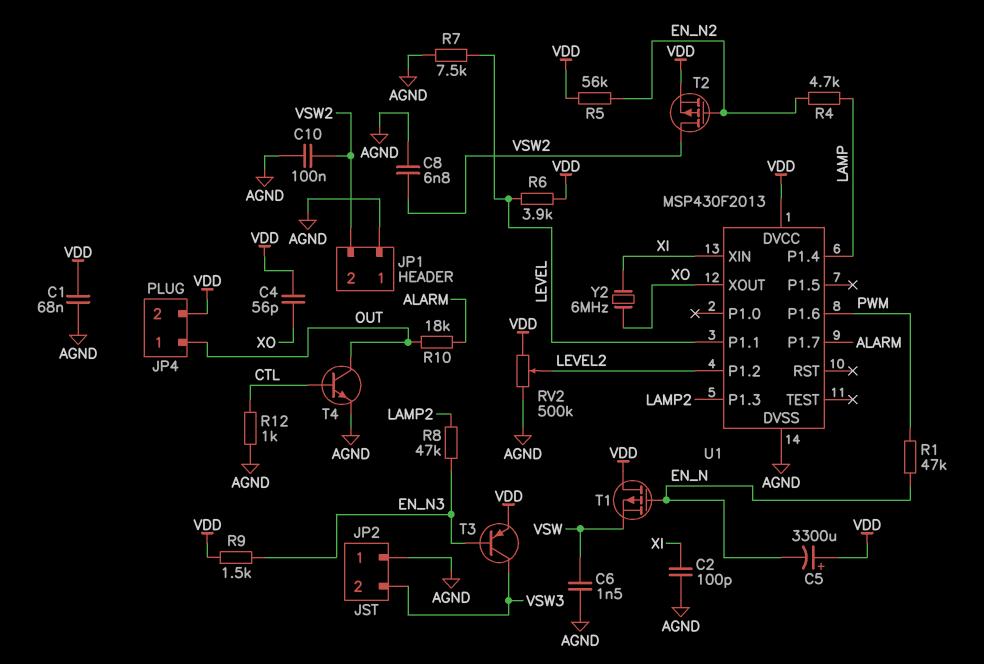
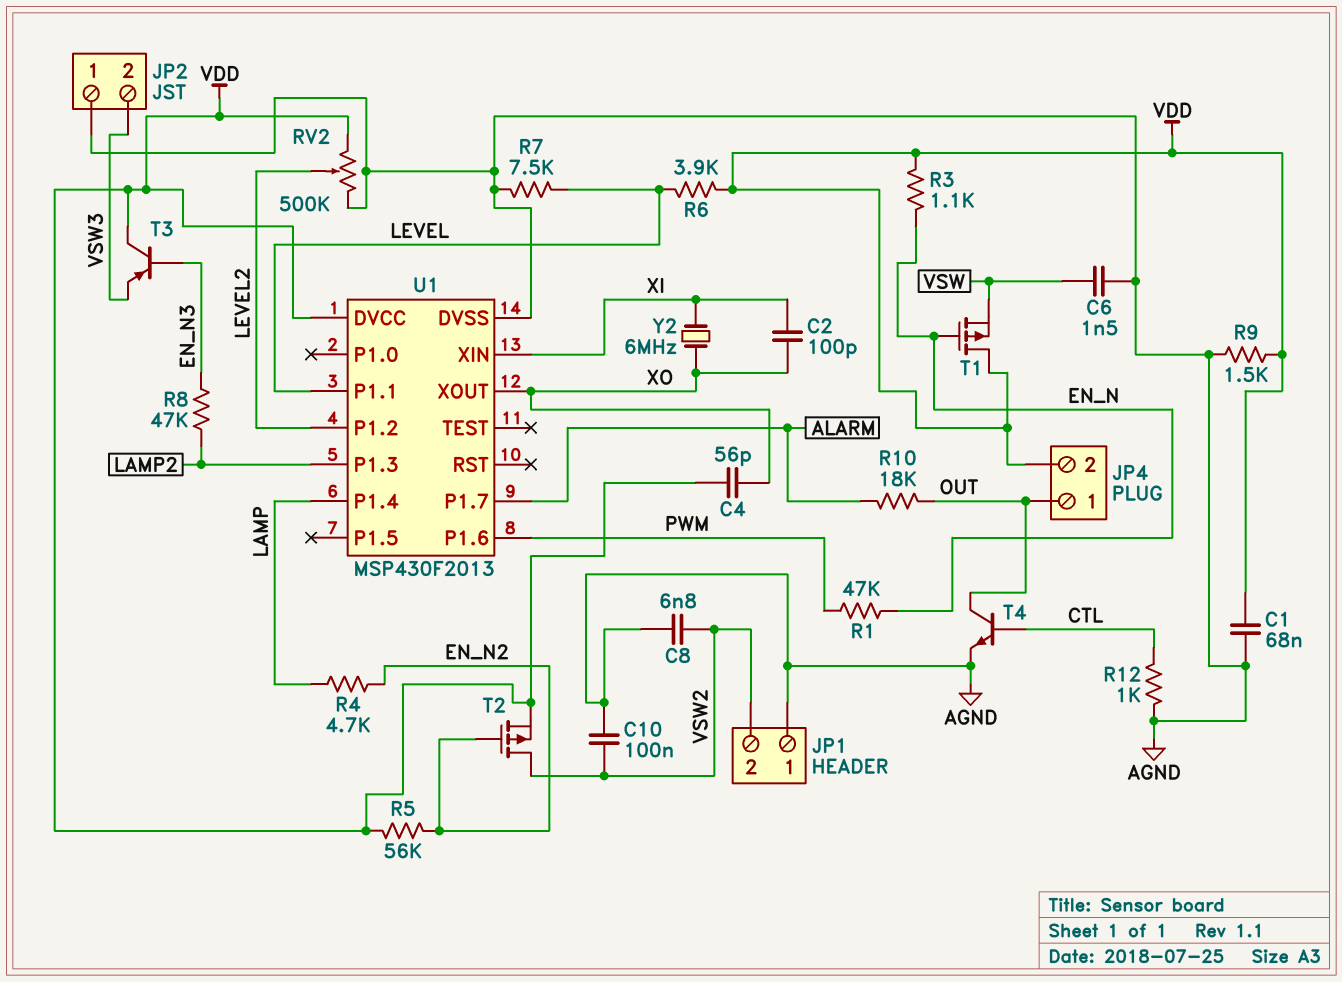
C2: 100pF (AGND, XI) -> 100pF (XI, XO)
C5: 3300uF (plus VDD, minus EN_N) -> none
R3: none -> 1.1k (EN_N, VDD)
R9: 1.5k (EN_N3, VDD) -> 1.5k (AGND, VDD)
T3: PNP (B EN_N3, C VSW3, E VDD) -> PNP (B EN_N3, C VDD, E VSW3)

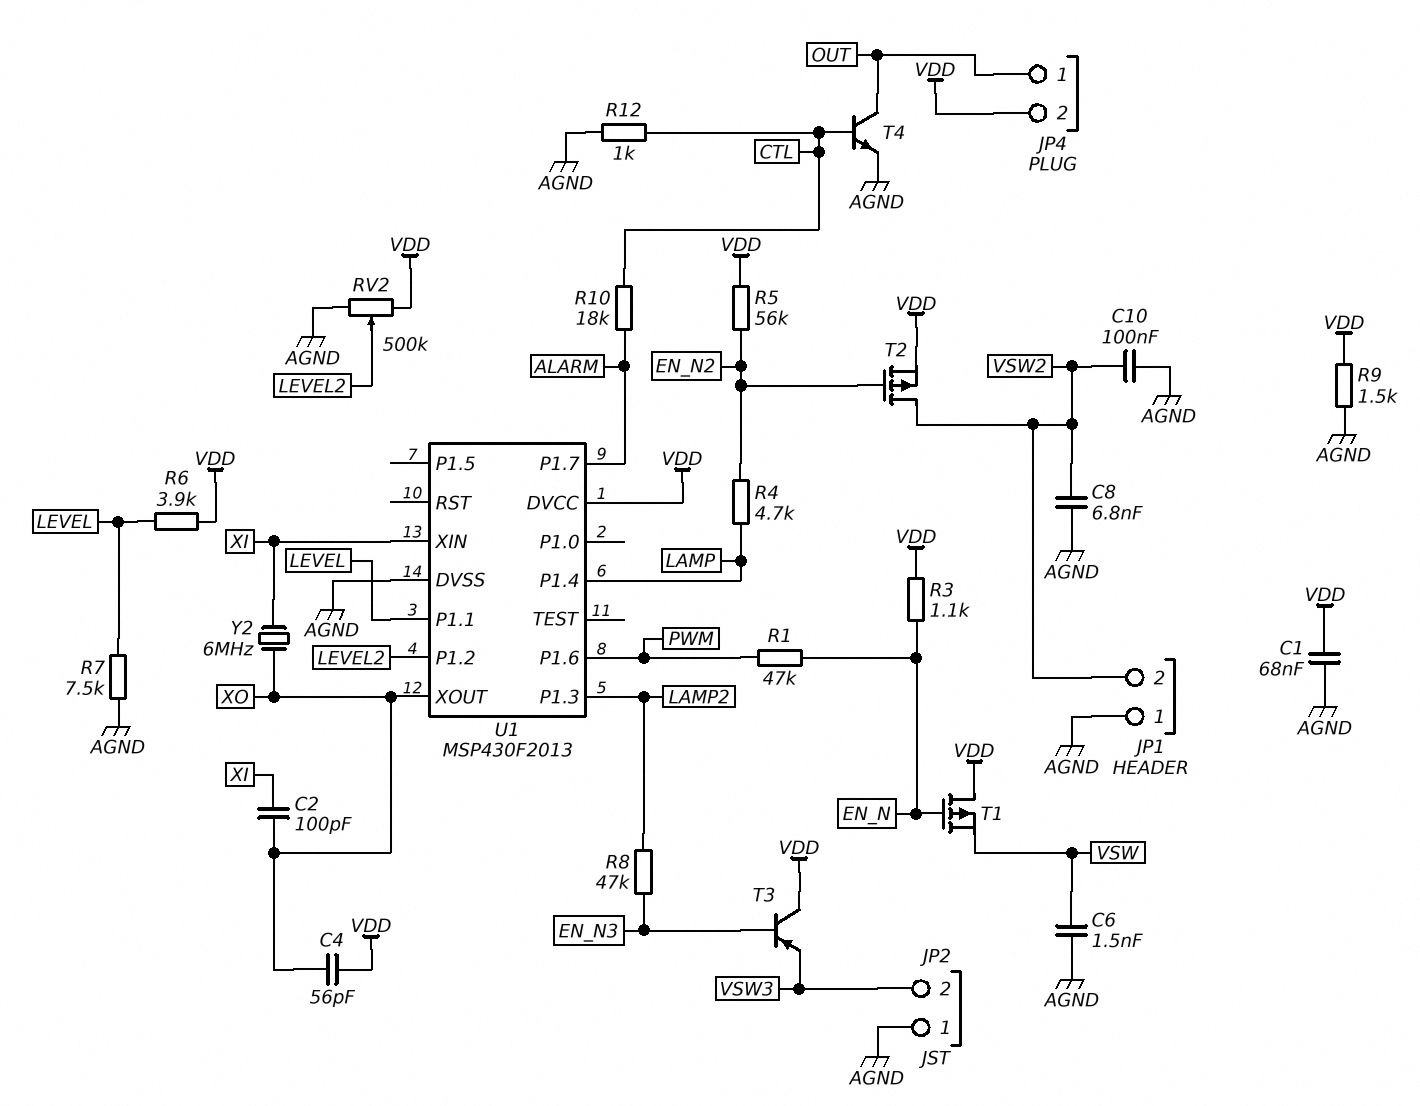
R10: 18k (ALARM, OUT) -> 18k (ALARM, CTL)

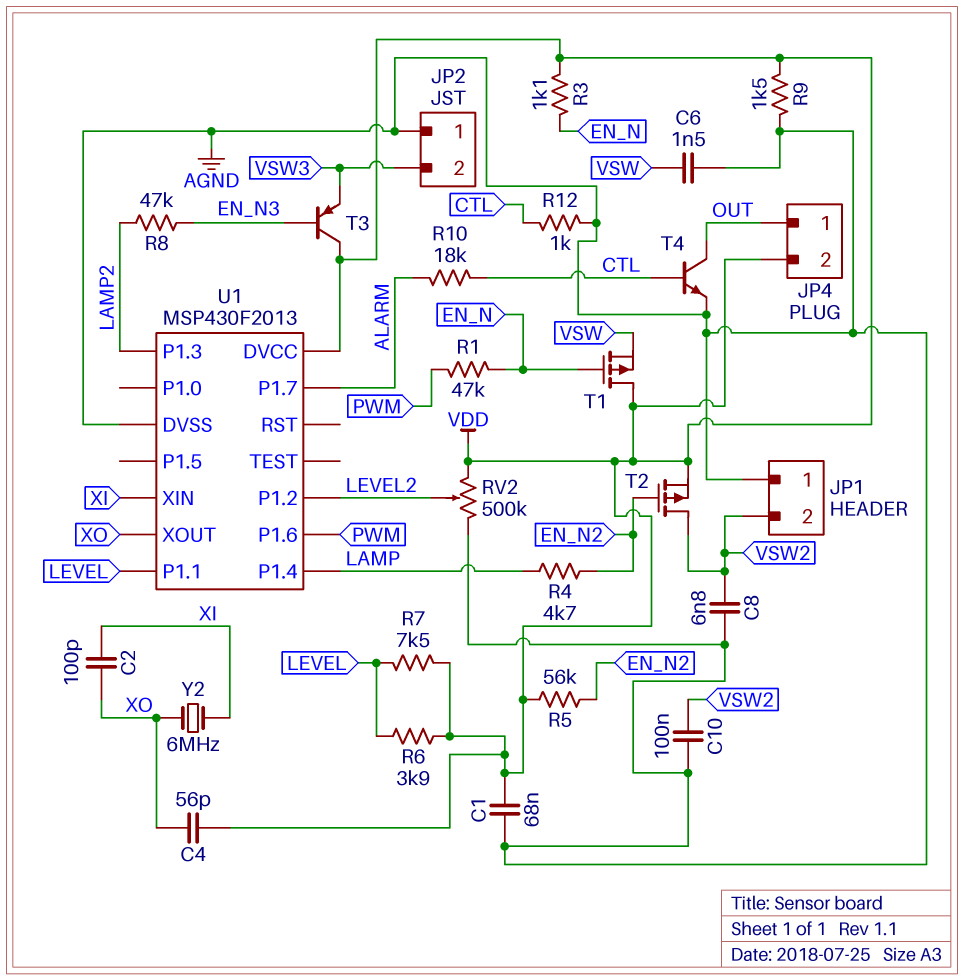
R7: 7.5k (AGND, LEVEL) -> 7.5k (LEVEL, VDD)

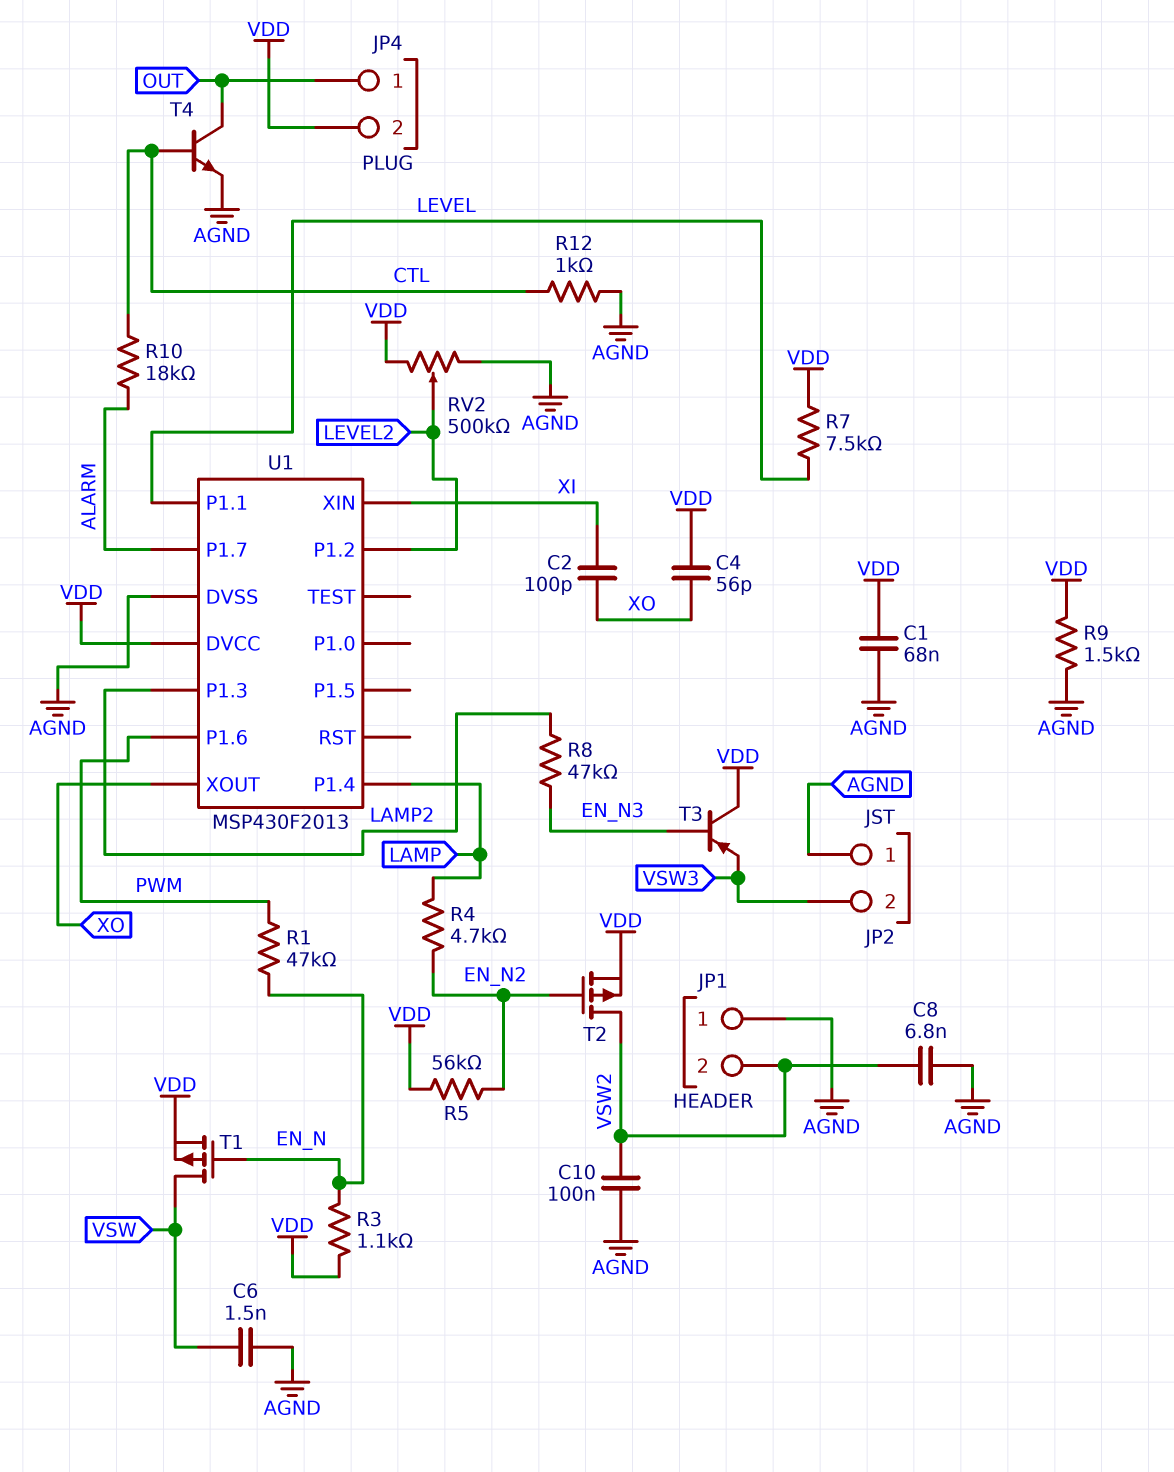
R6: 3.9k (LEVEL, VDD) -> none
T1: PMOS (G EN_N, D VDD, S VSW) -> PMOS (G EN_N, D VSW, S VDD)
Y2: 6MHz (XI, XO) -> none

